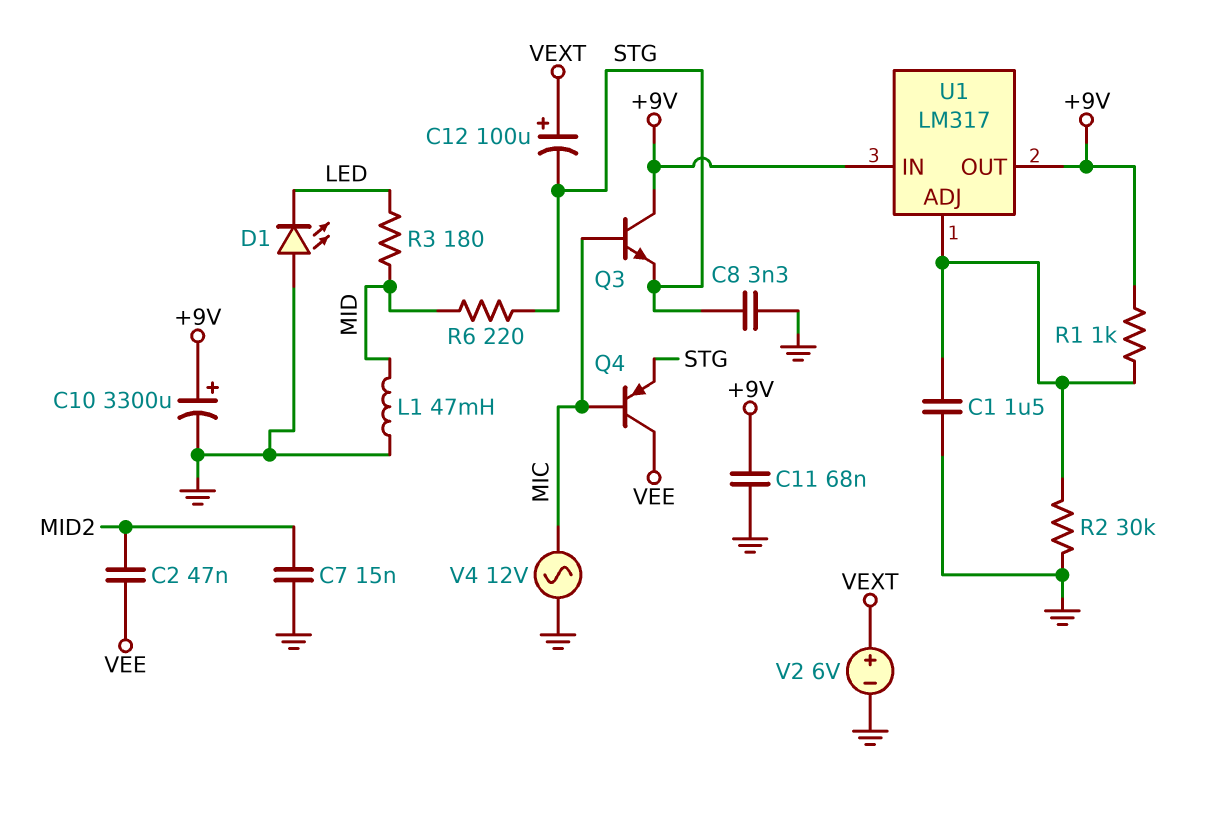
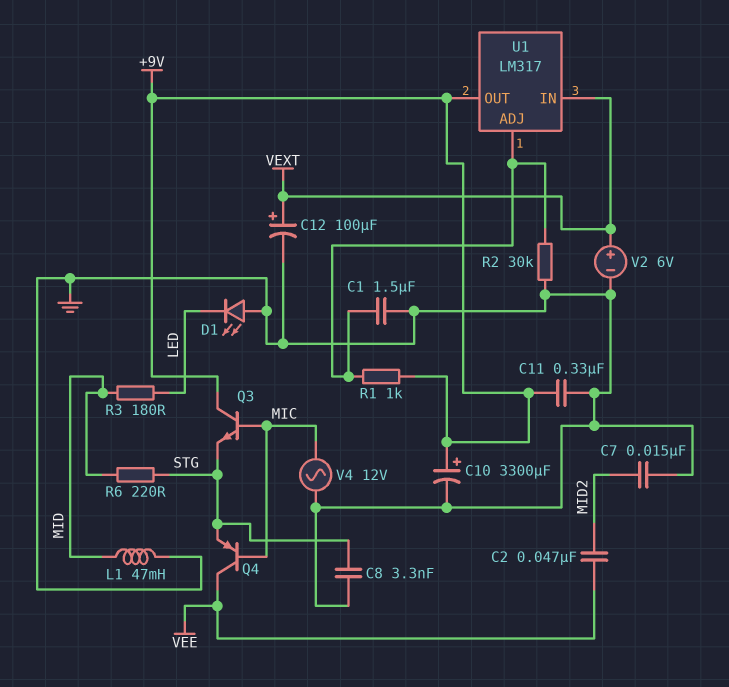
C11: 68nF (+9V, GND) -> 330nF (+9V, GND)
C12: 100uF (plus VEXT, minus STG) -> 100uF (plus VEXT, minus GND)
U1 pin IN: +9V -> VEXT

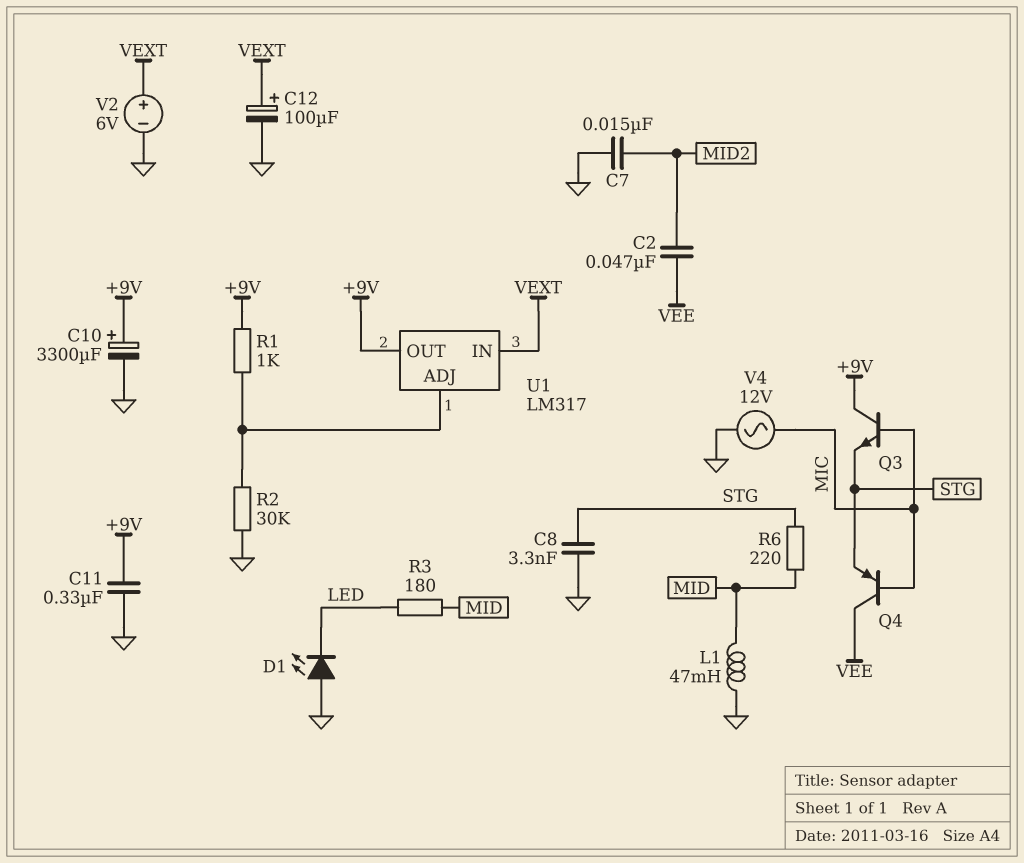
C1: 1.5uF (GND, U1/ADJ) -> none

